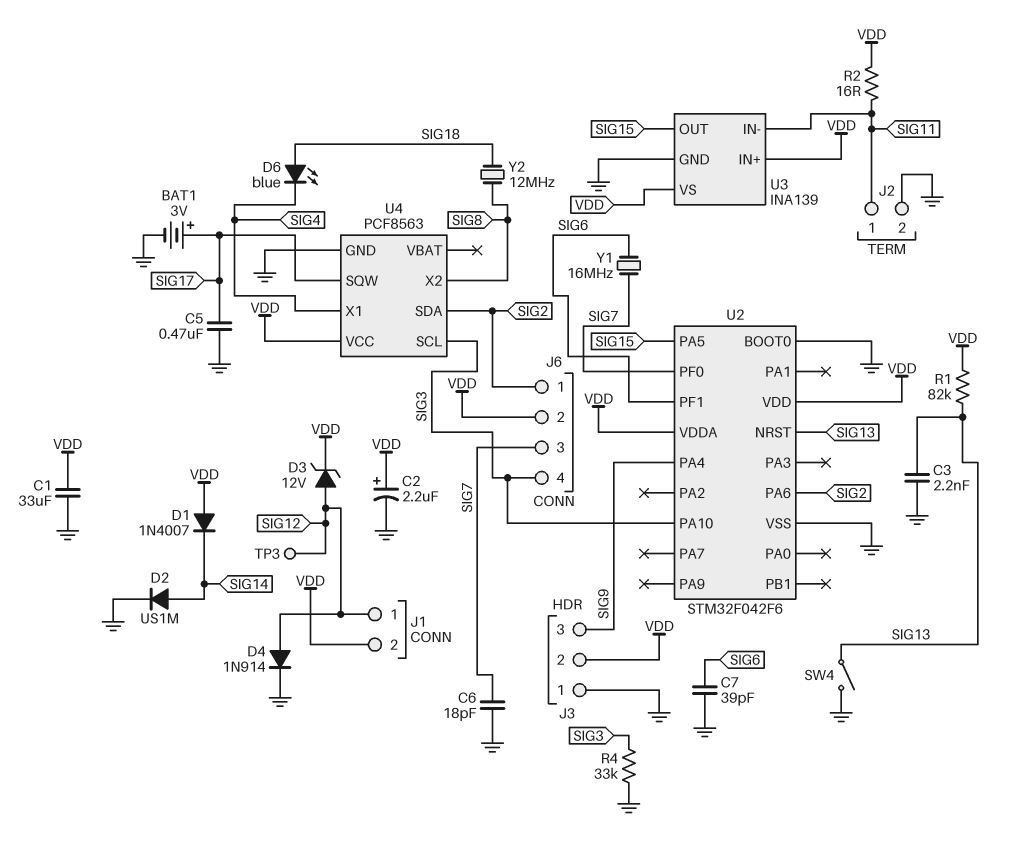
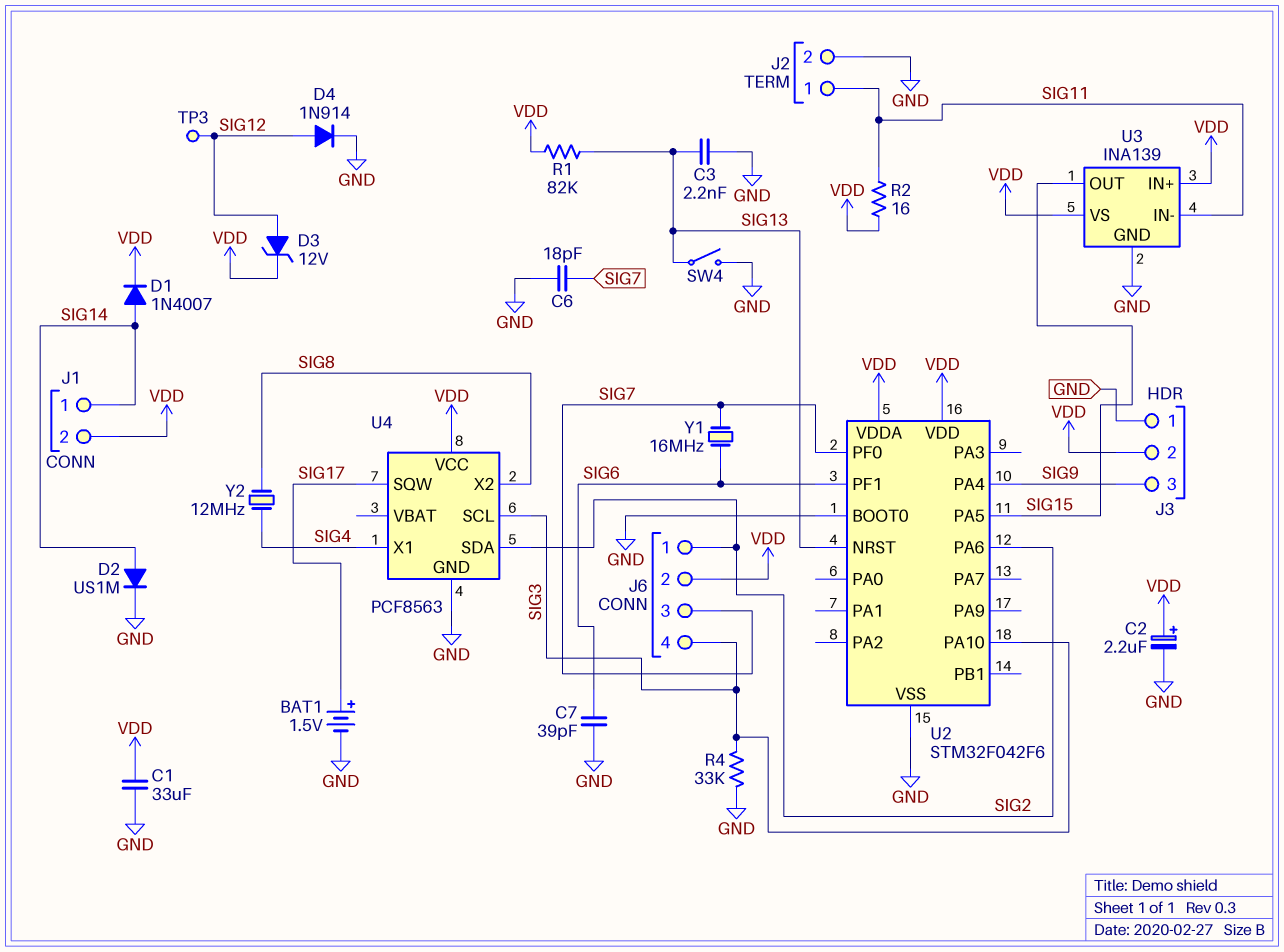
BAT1: 3V (plus SIG17, minus GND) -> 1.5V (plus SIG17, minus GND)
C5: 470nF (GND, SIG17) -> none
D1: diode 1N4007 (A VDD, K SIG14) -> diode 1N4007 (A SIG14, K VDD)
D6: LED blue (A SIG18, K SIG4) -> none
J1 pin 1: SIG12 -> SIG14
Y2: 12MHz (SIG8, SIG18) -> 12MHz (SIG4, SIG8)

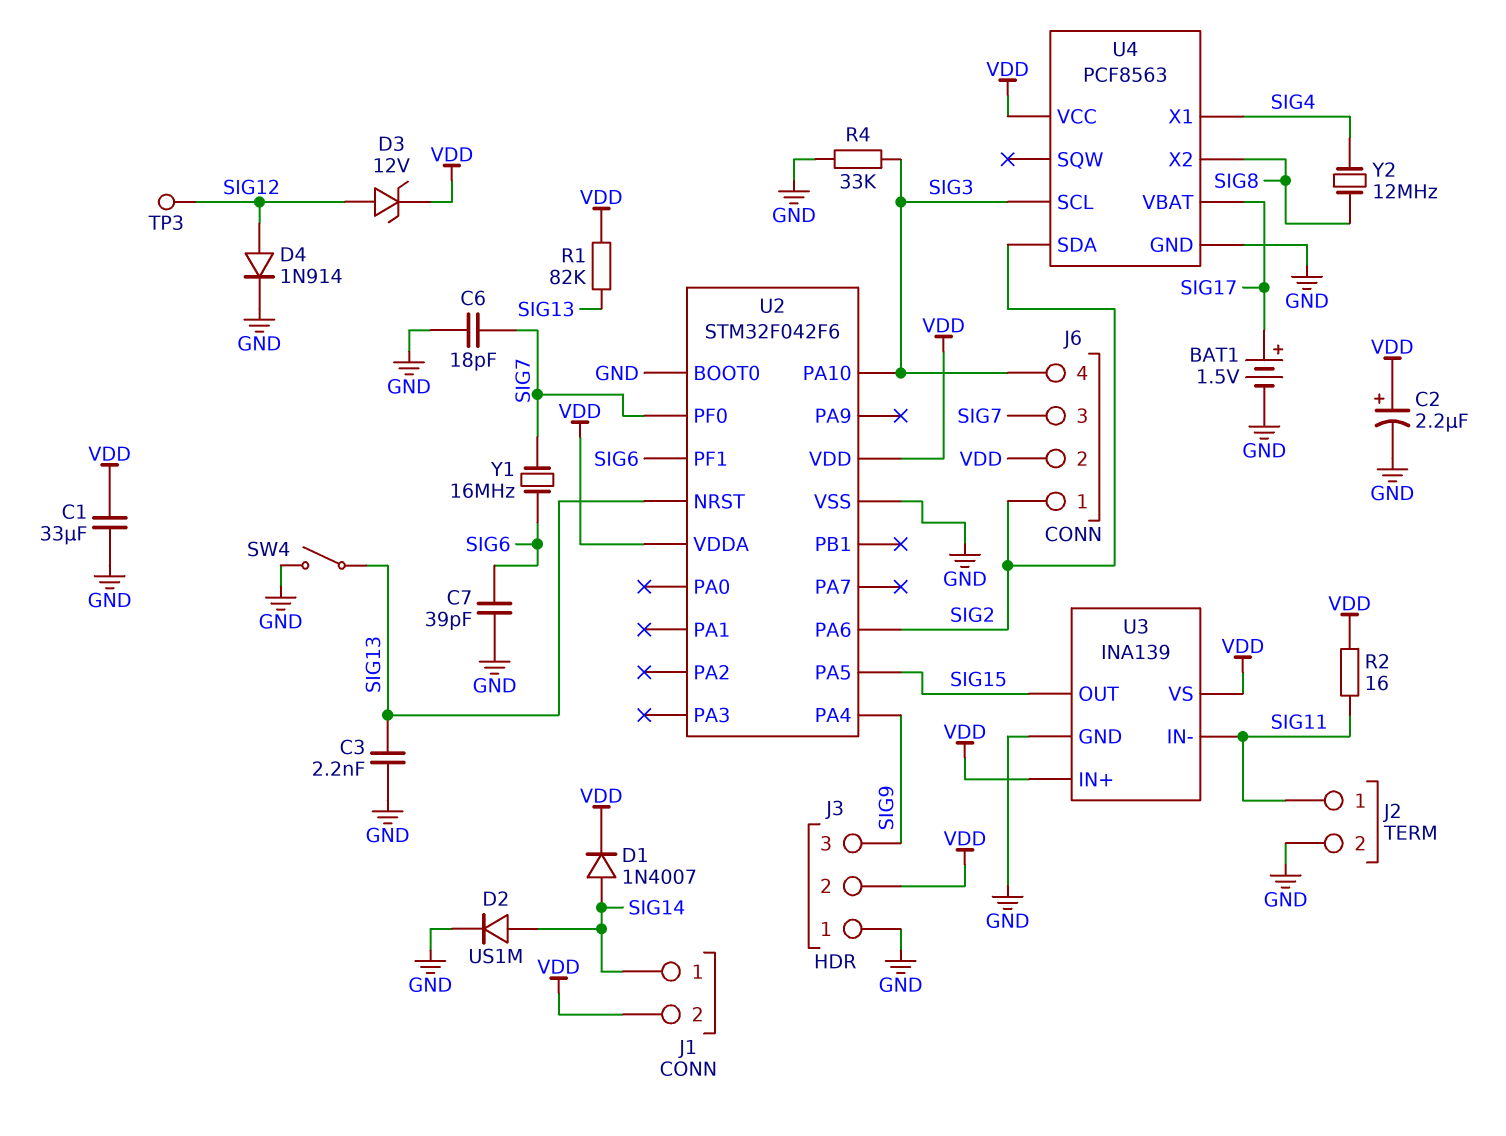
U4 pin SQW: SIG17 -> none
U4 pin VBAT: none -> SIG17

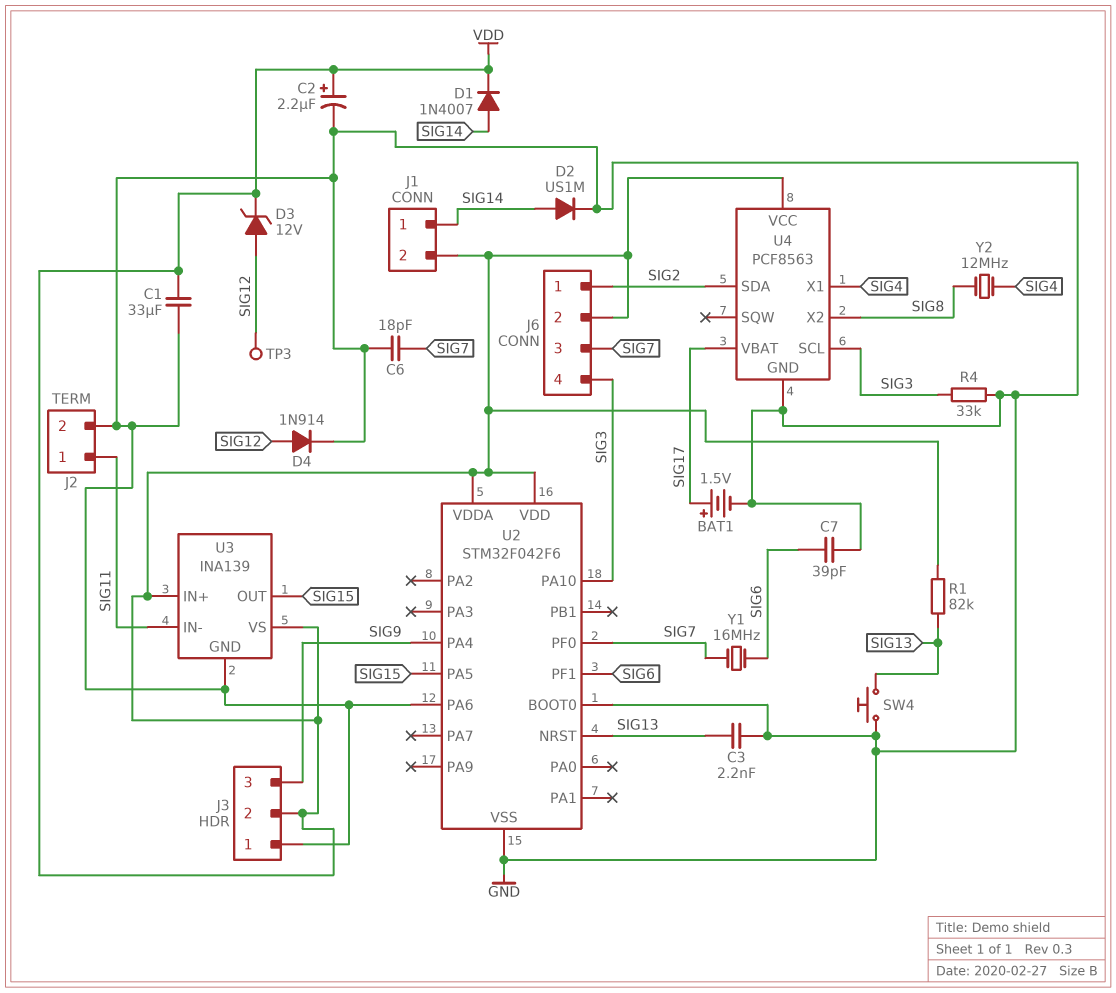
R2: 16 (SIG11, VDD) -> none
SW4: switch (GND, SIG13) -> button (GND, SIG13)
U2 pin PA6: SIG2 -> GND

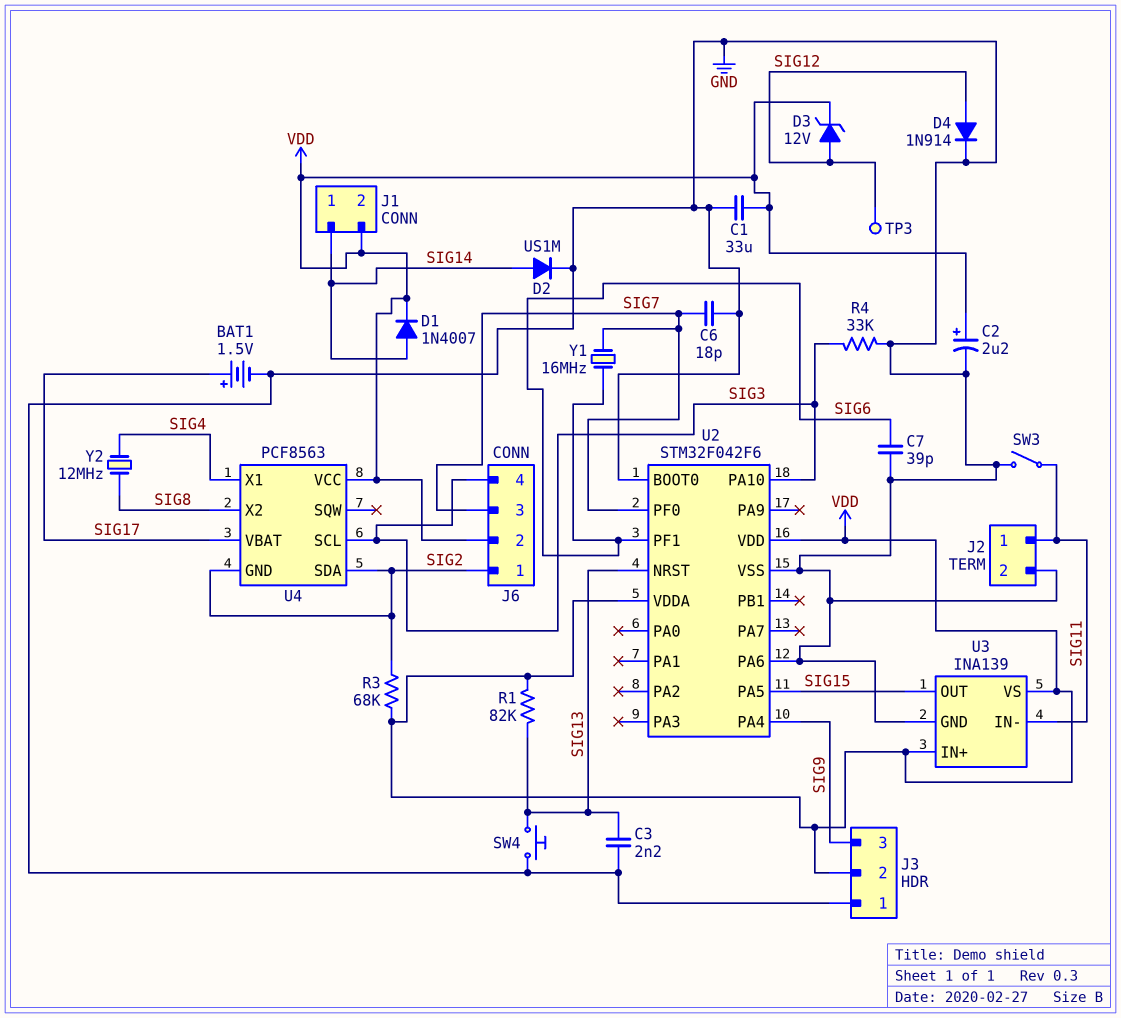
R3: none -> 68k (SIG2, VDD)
SW3: none -> switch (GND, SIG11)
U4 pin GND: GND -> SIG2

